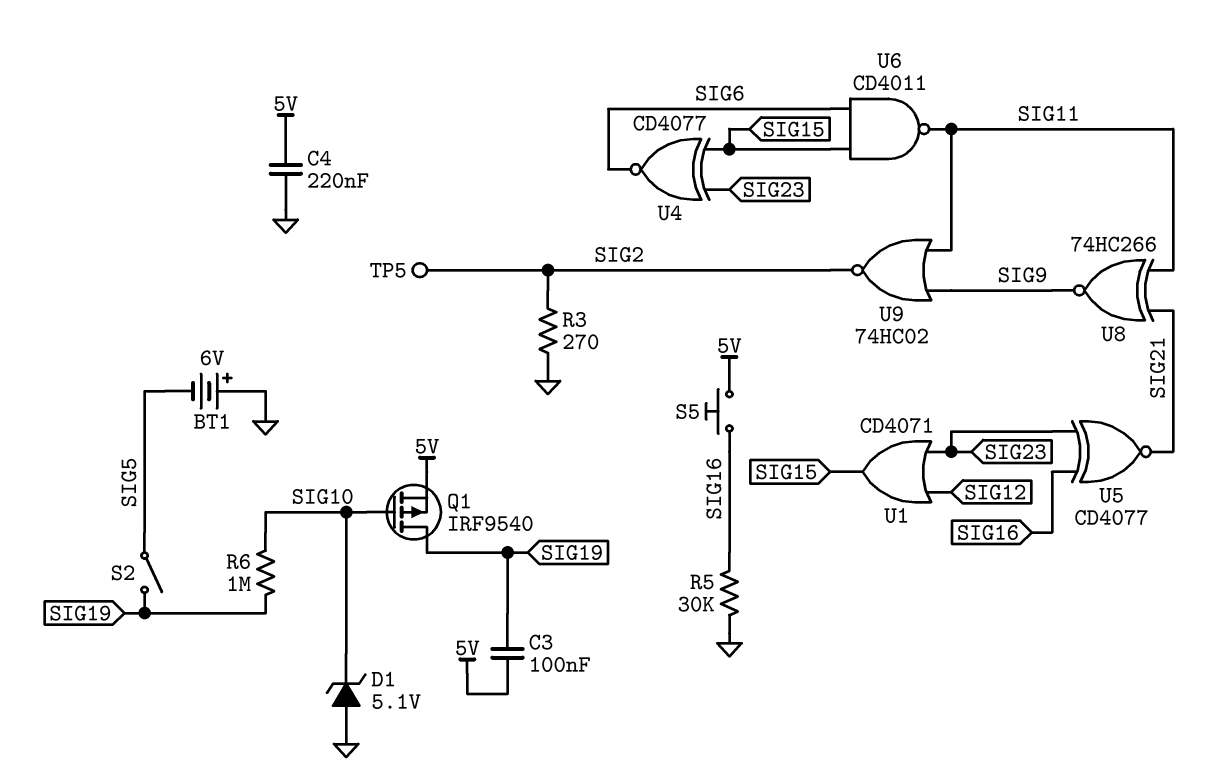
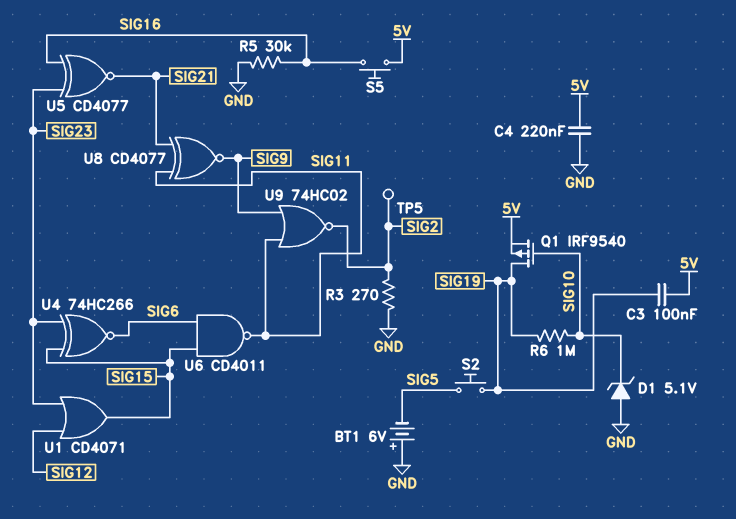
S2: switch (SIG5, SIG19) -> button (SIG5, SIG19)
U4: XNOR CD4077 (in SIG15, in SIG23, out SIG6) -> XNOR 74HC266 (in SIG15, in SIG23, out SIG6)
U8: XNOR 74HC266 (in SIG11, in SIG21, out SIG9) -> XNOR CD4077 (in SIG11, in SIG21, out SIG9)

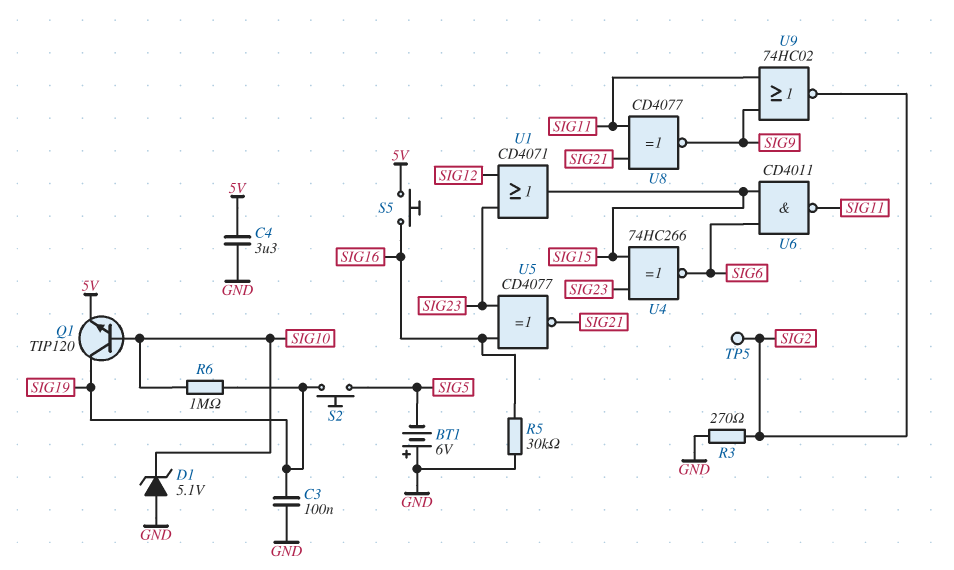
C3: 100nF (5V, SIG19) -> 100nF (GND, SIG19)
C4: 220nF (5V, GND) -> 3.3uF (5V, GND)
Q1: PMOS IRF9540 (G SIG10, D SIG19, S 5V) -> NPN TIP120 (B SIG10, C SIG19, E 5V)

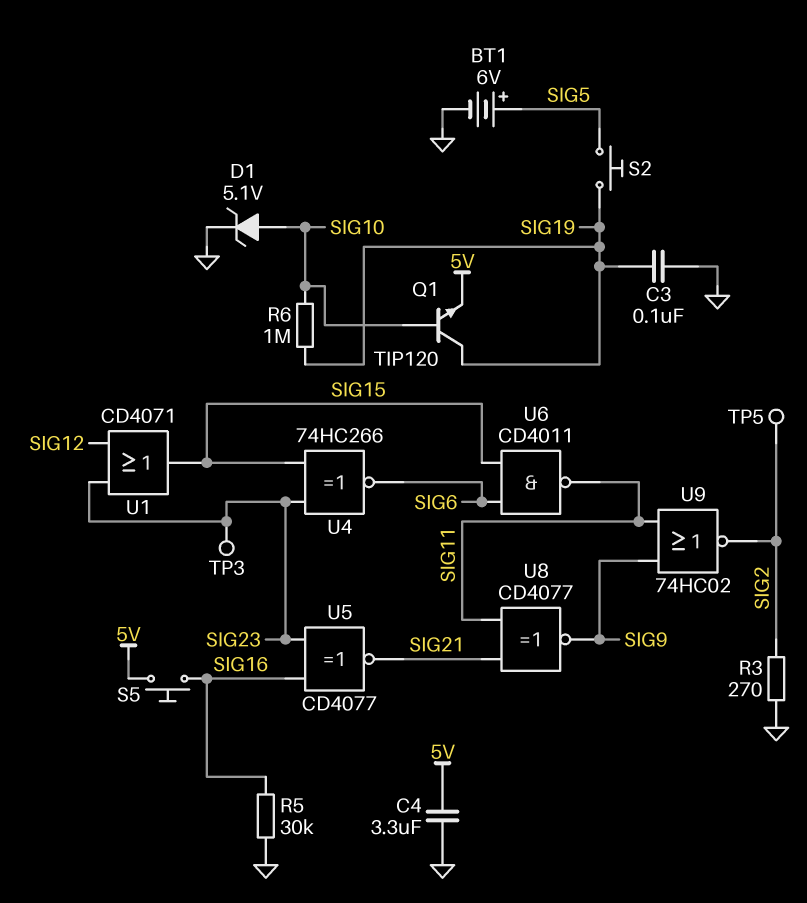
BT1: 6V (plus GND, minus SIG5) -> 6V (plus SIG5, minus GND)
D1: zener 5.1V (A GND, K SIG10) -> zener 5.1V (A SIG10, K GND)
TP3: none -> test point (SIG23)

